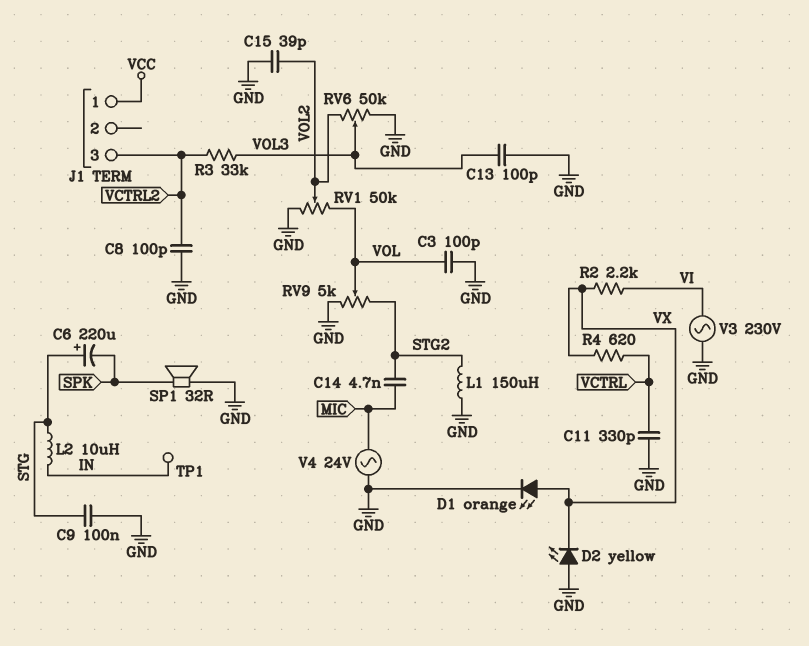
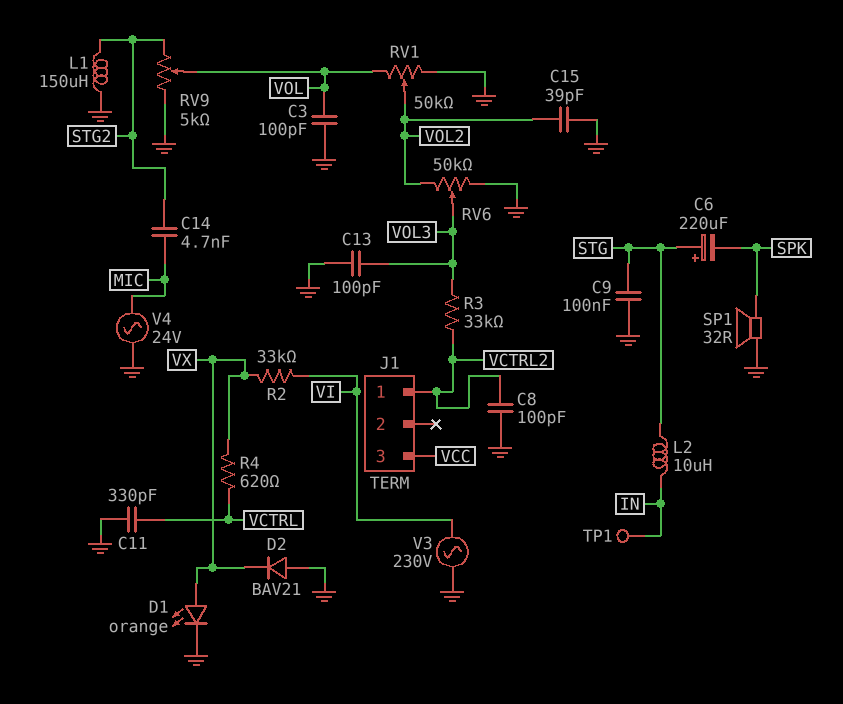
D2: LED yellow (A GND, K VX) -> diode BAV21 (A GND, K VX)
J1 pin 1: VCC -> VCTRL2
J1 pin 3: VCTRL2 -> VCC
R2: 2.2k (VI, VX) -> 33k (VI, VX)

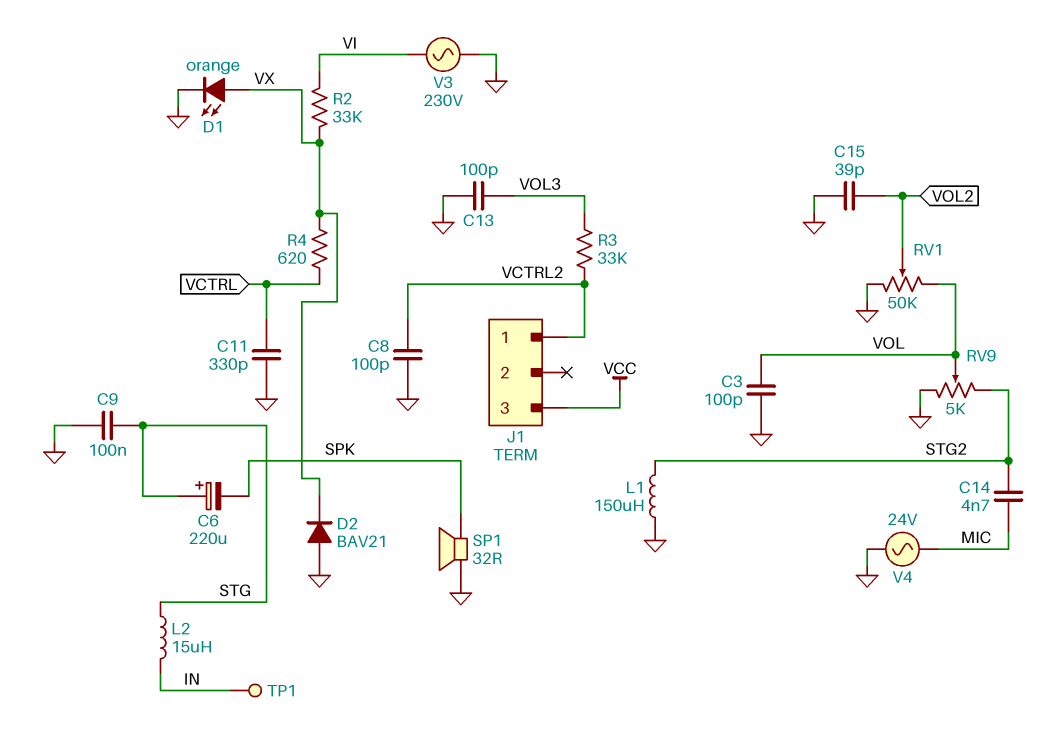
L2: 10uH (IN, STG) -> 15uH (IN, STG)
RV6: 50k (GND, VOL2, wiper VOL3) -> none

